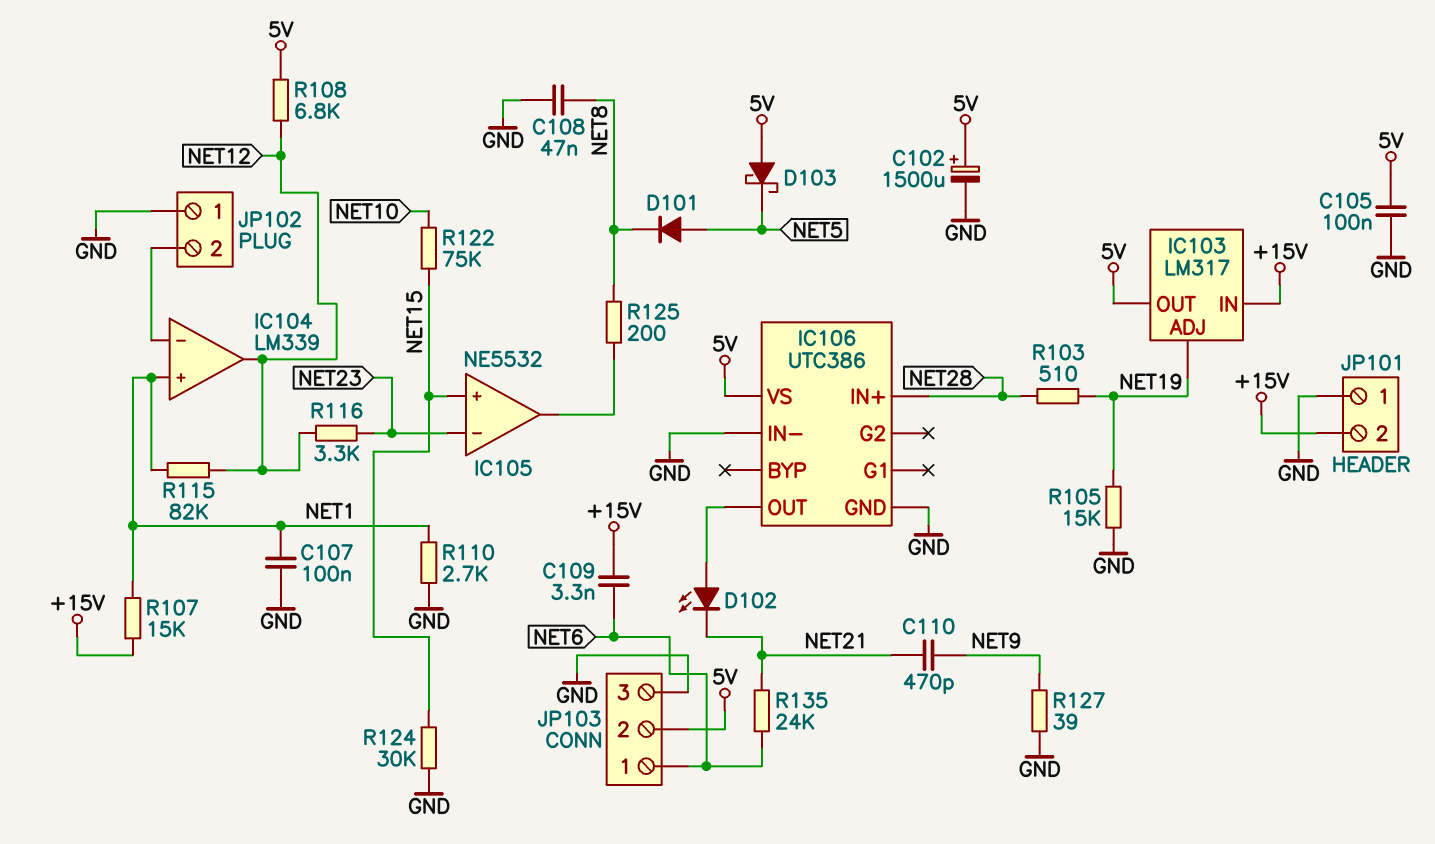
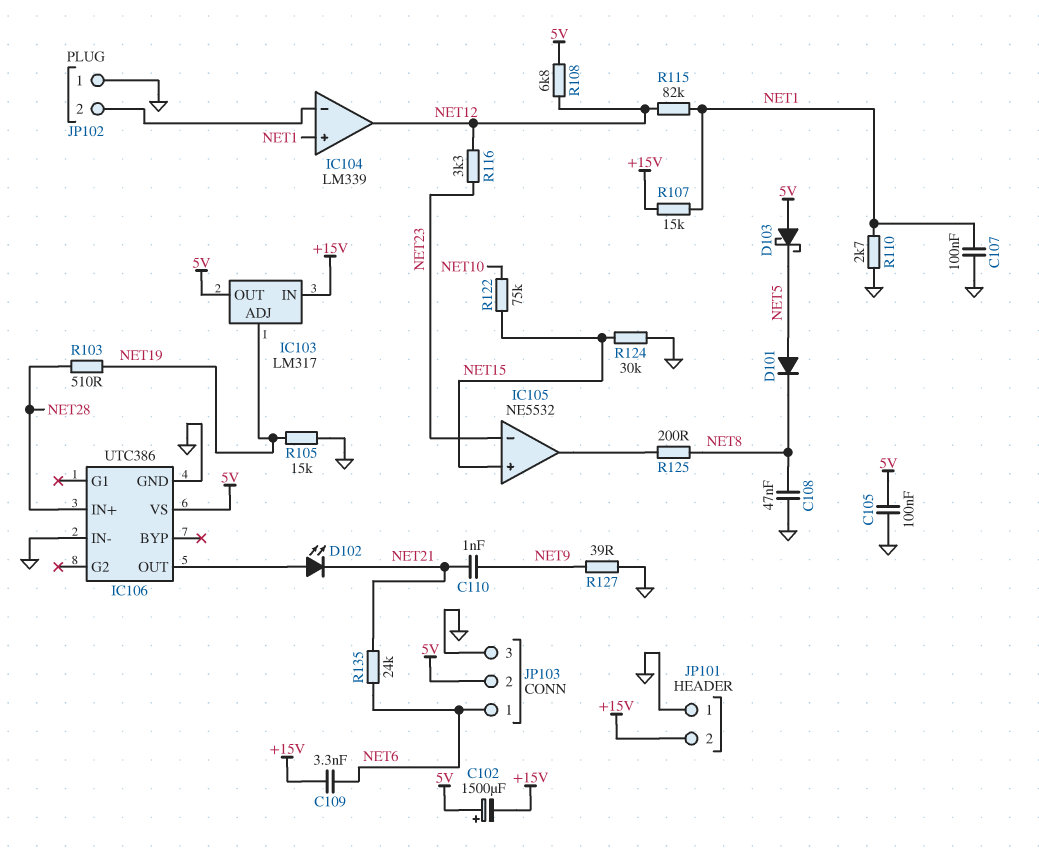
C102: 1500uF (plus 5V, minus GND) -> 1500uF (plus 5V, minus +15V)
C110: 470pF (NET9, NET21) -> 1nF (NET9, NET21)

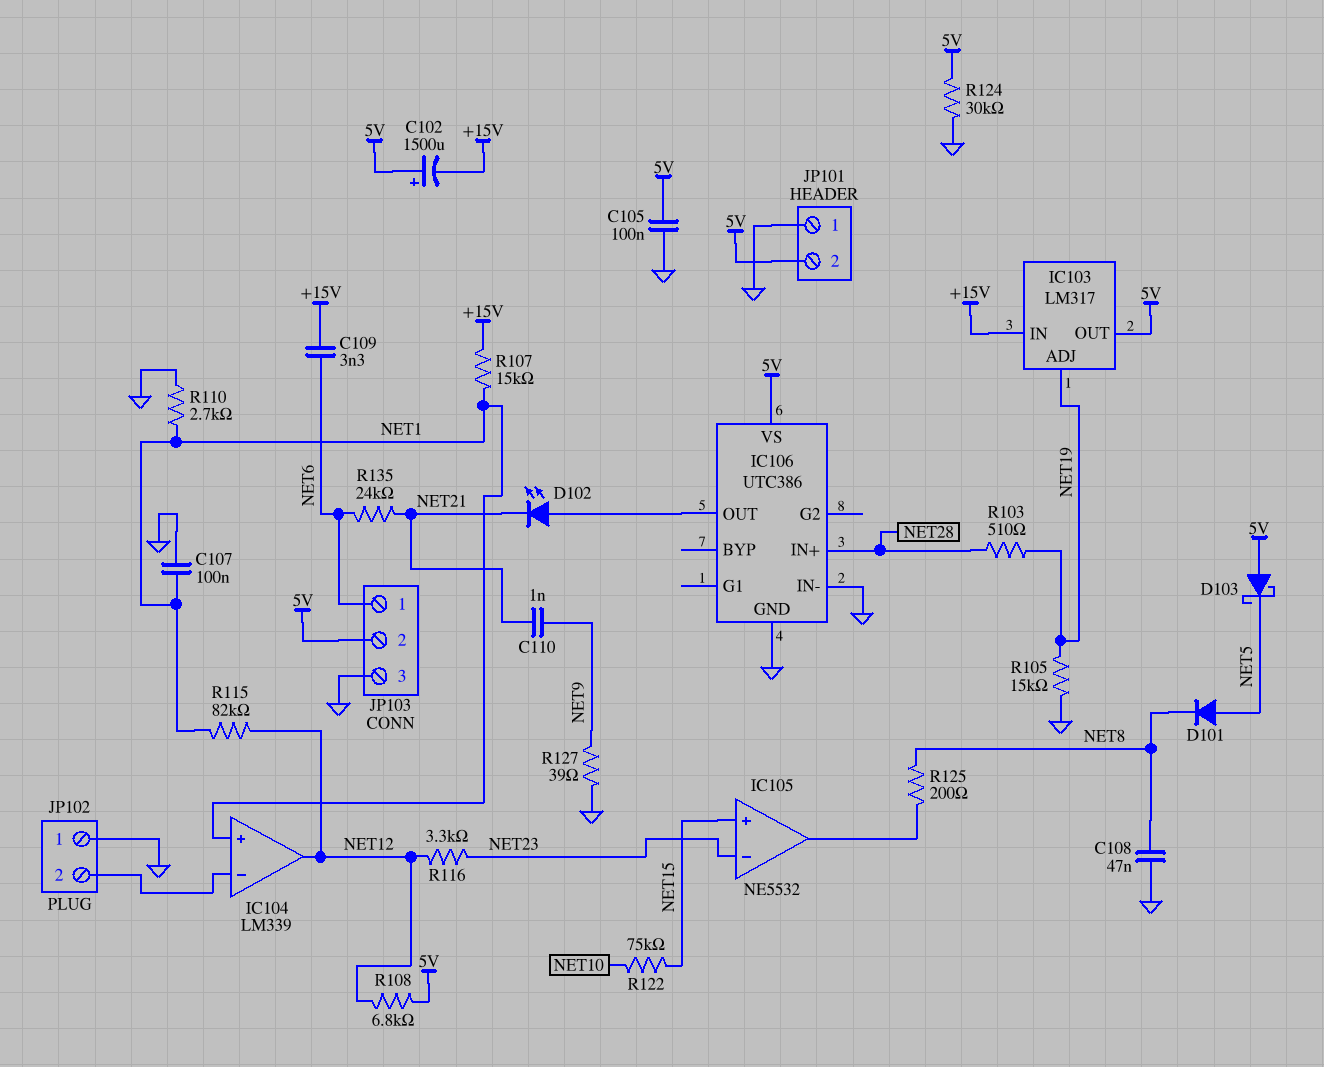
JP101 pin 2: +15V -> 5V
R124: 30k (GND, NET15) -> 30k (5V, GND)

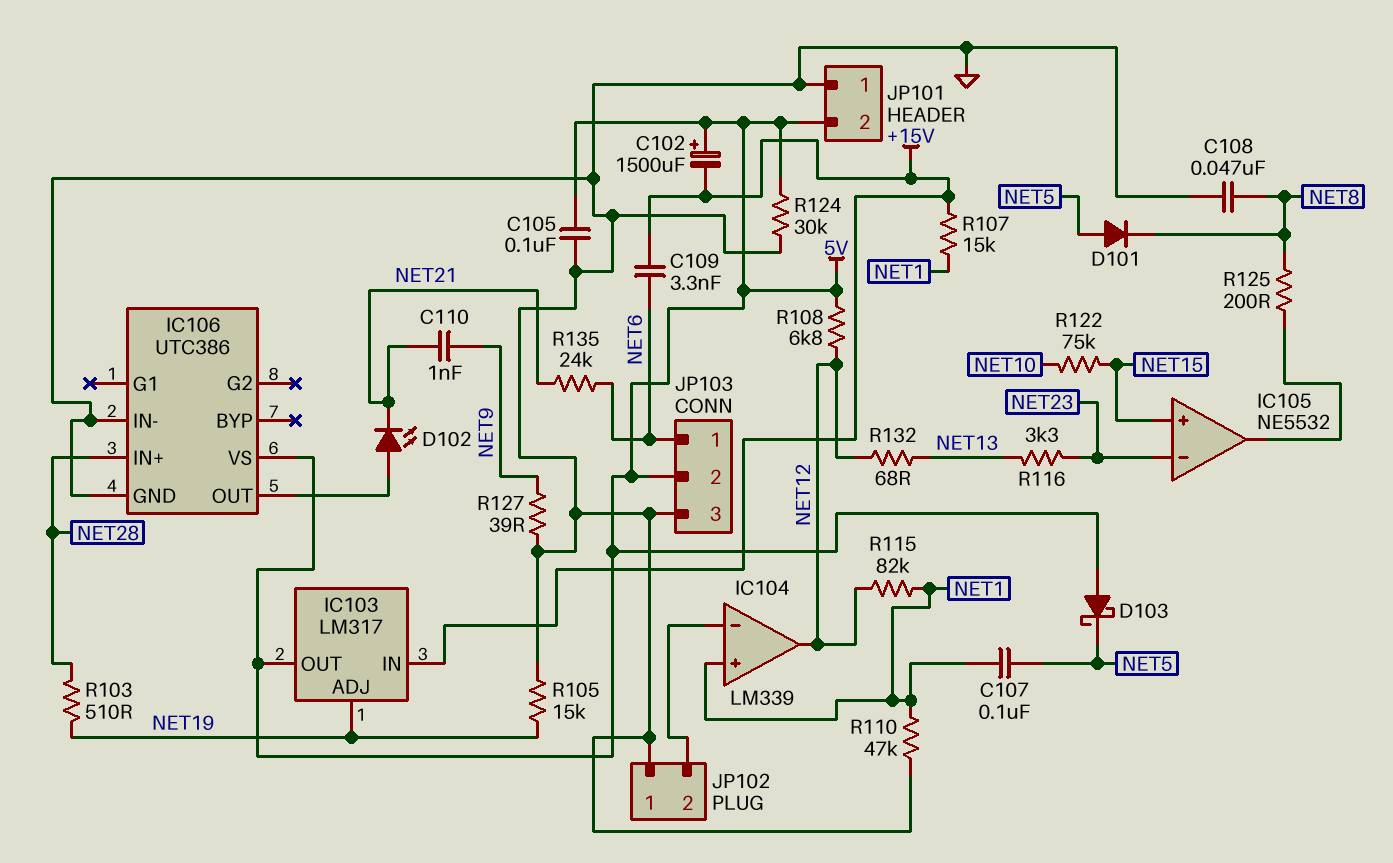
C107: 100nF (GND, NET1) -> 100nF (NET1, NET5)
R110: 2.7k (GND, NET1) -> 47k (GND, NET1)
R116: 3.3k (NET12, NET23) -> 3.3k (NET13, NET23)
R132: none -> 68 (NET12, NET13)

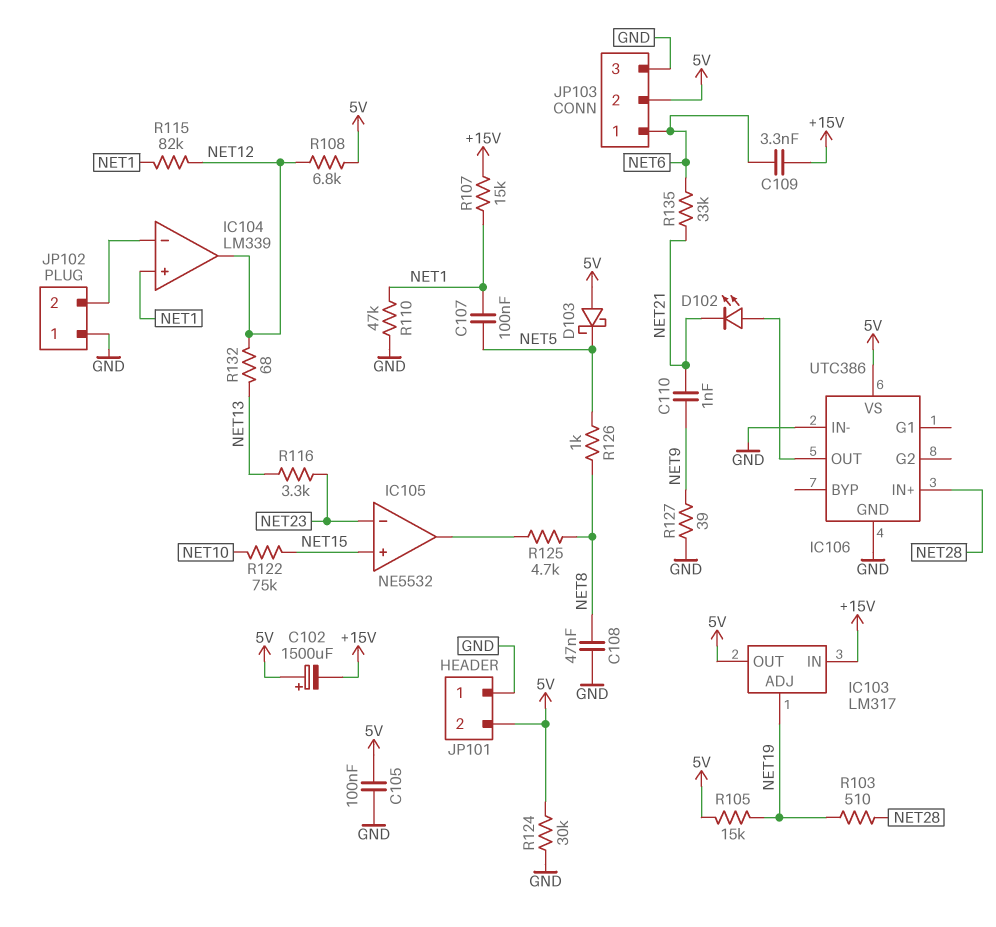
D101: diode (A NET5, K NET8) -> none
R105: 15k (GND, NET19) -> 15k (5V, NET19)
R125: 200 (IC105/out, NET8) -> 4.7k (IC105/out, NET8)
R126: none -> 1k (NET5, NET8)
R135: 24k (NET6, NET21) -> 33k (NET6, NET21)

